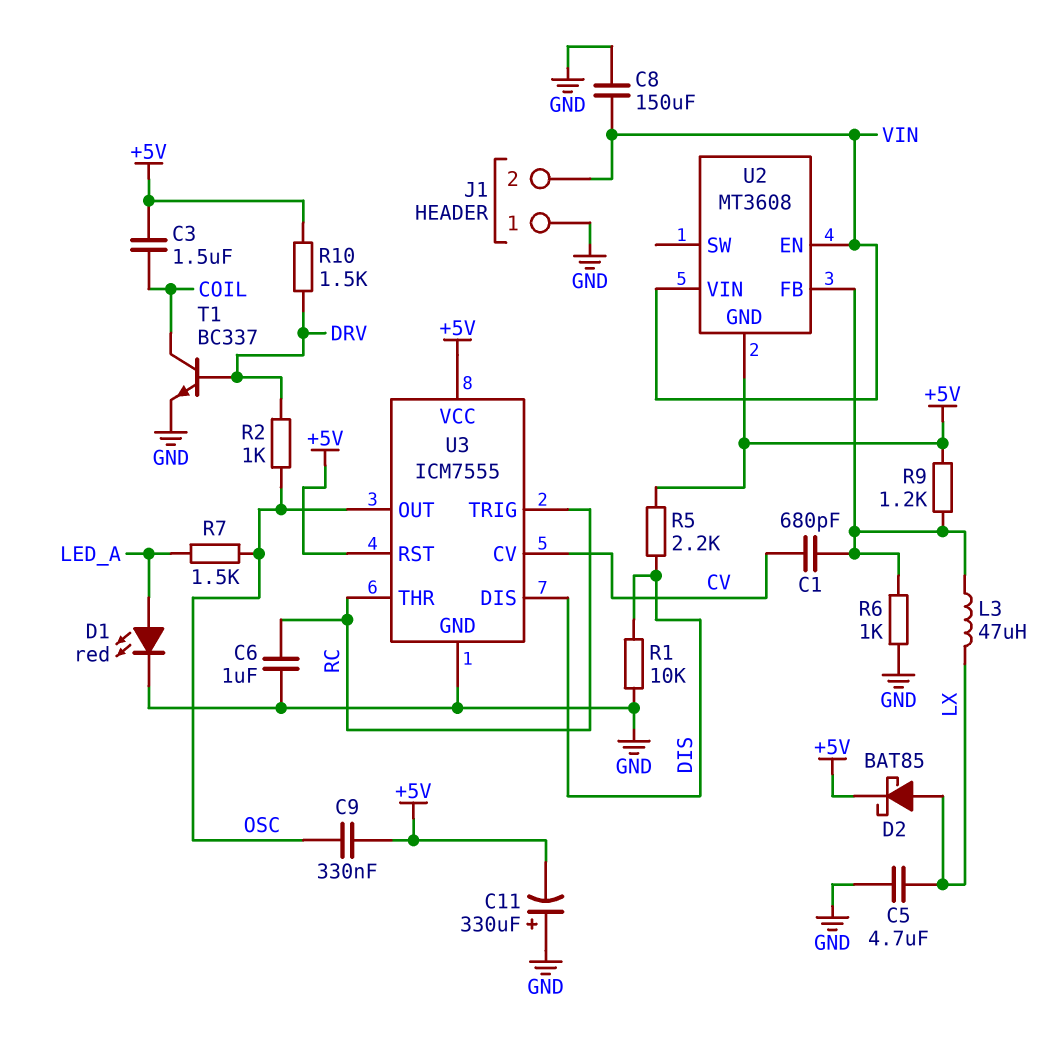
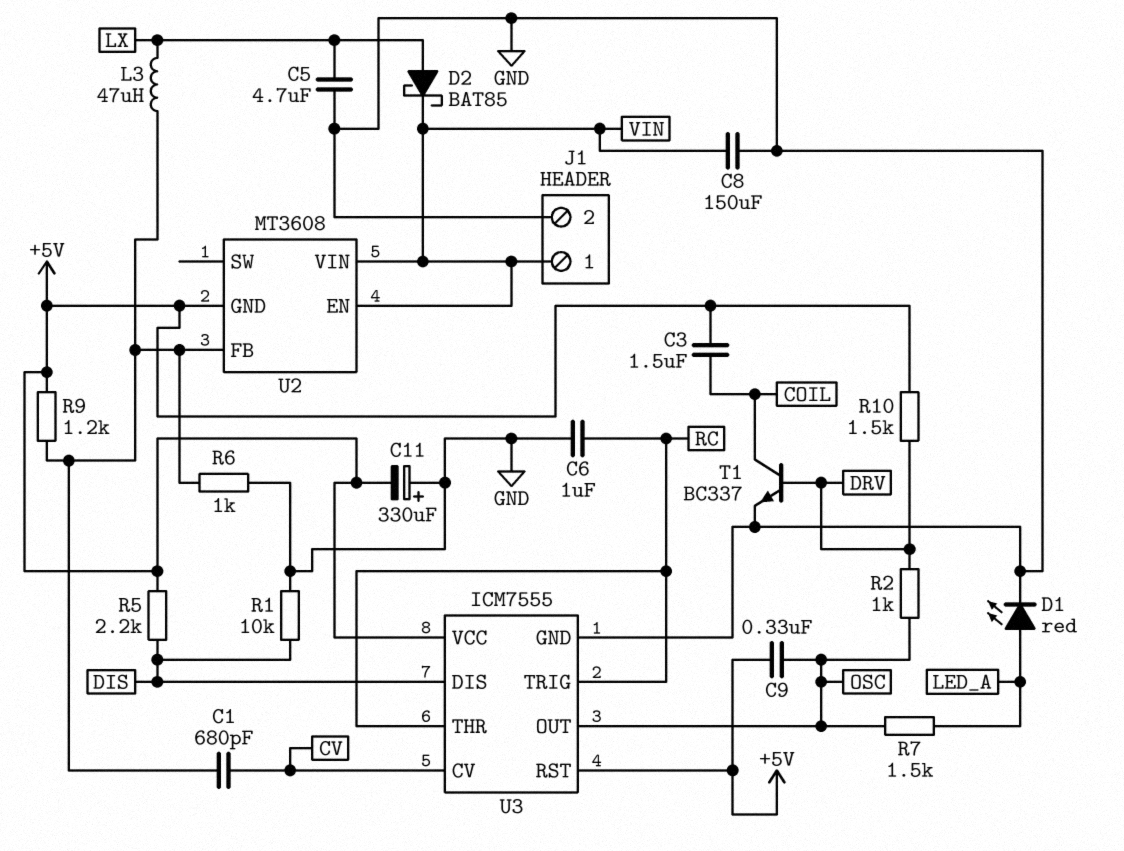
D2: schottky BAT85 (A LX, K +5V) -> schottky BAT85 (A LX, K VIN)
J1 pin 1: GND -> VIN
J1 pin 2: VIN -> GND

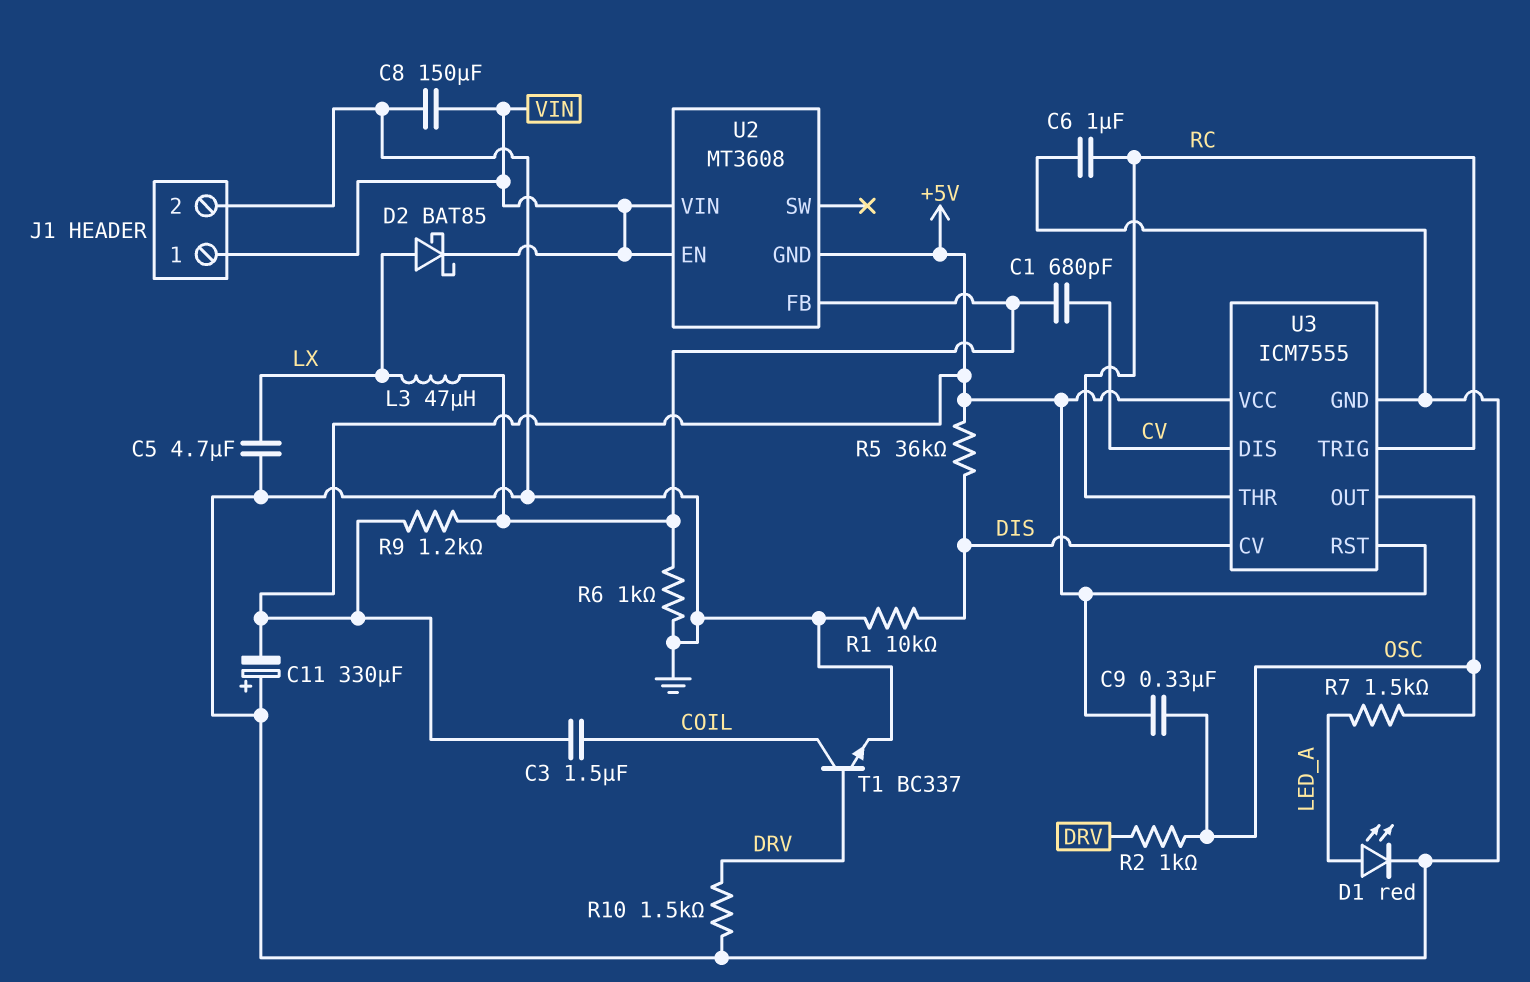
R5: 2.2k (+5V, DIS) -> 36k (+5V, DIS)
R10: 1.5k (+5V, DRV) -> 1.5k (DRV, GND)
U3 pin CV: CV -> DIS
U3 pin DIS: DIS -> CV

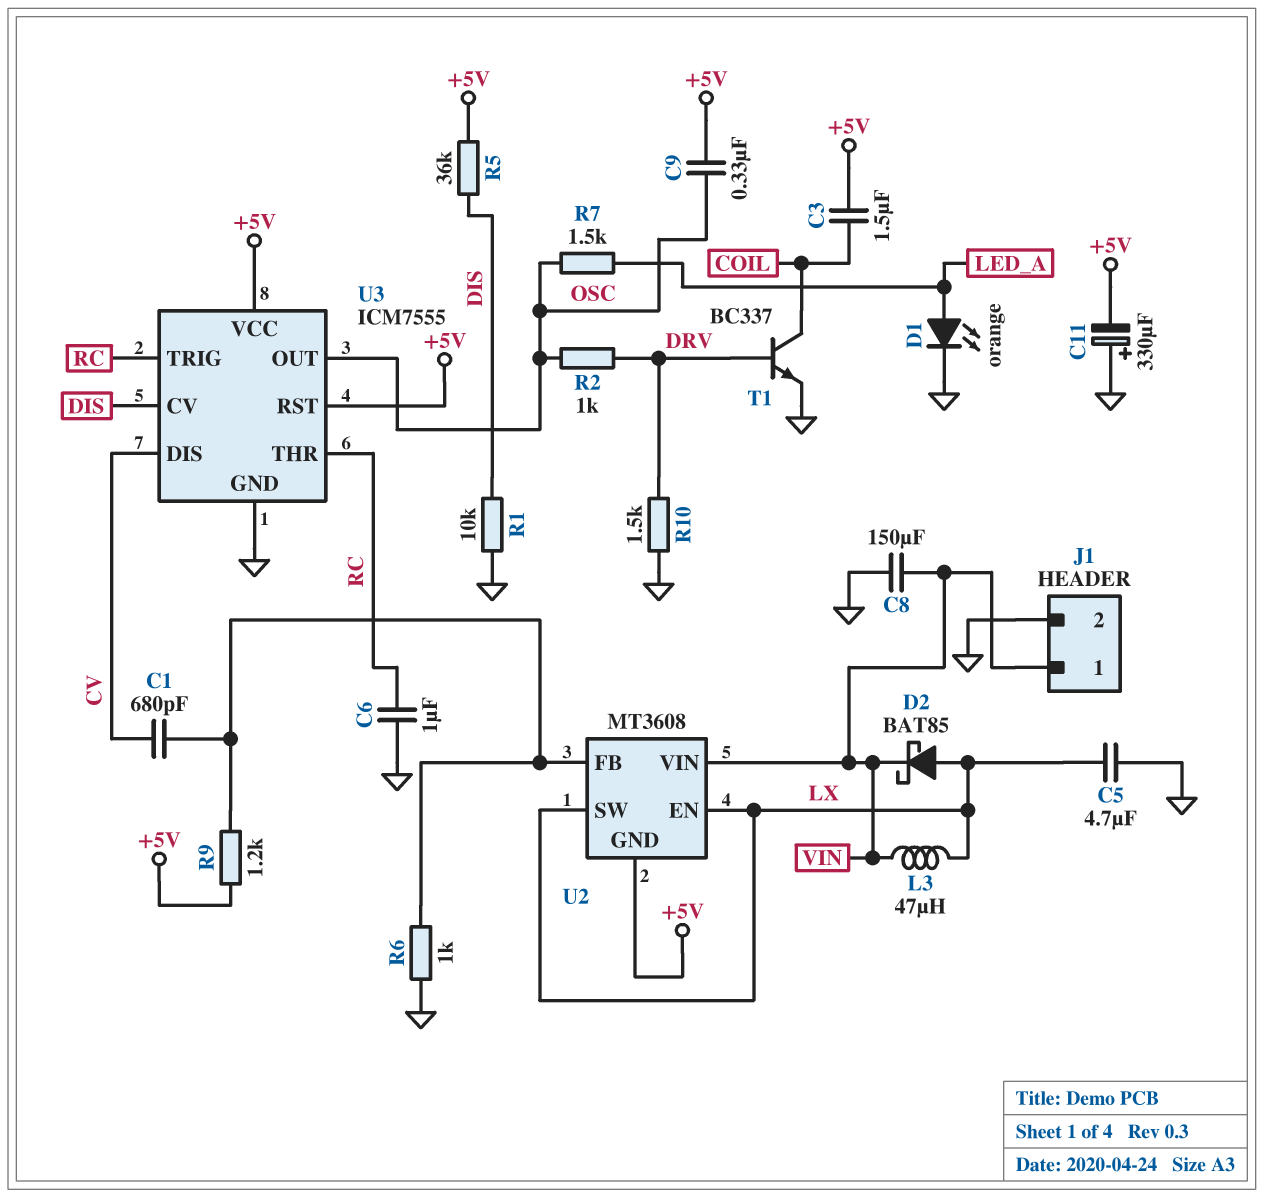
D1: LED red (A LED_A, K GND) -> LED orange (A LED_A, K GND)
L3: 47uH (LX, U2/FB) -> 47uH (LX, VIN)
U2 pin EN: VIN -> LX
U2 pin SW: none -> LX

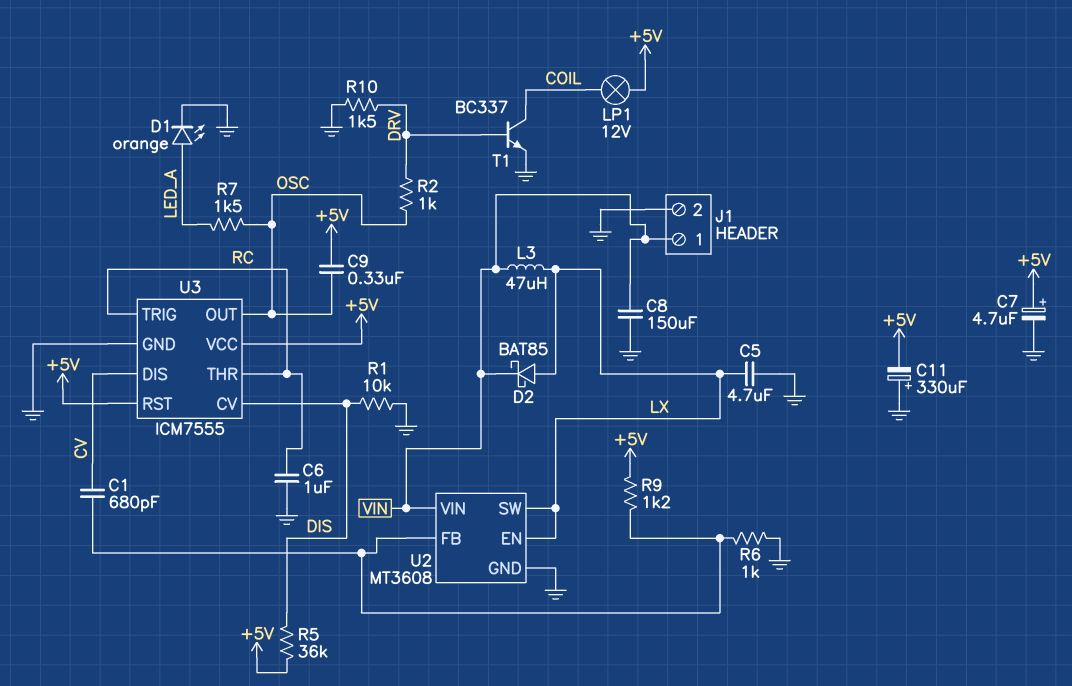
C3: 1.5uF (+5V, COIL) -> none
C7: none -> 4.7uF (plus +5V, minus GND)
LP1: none -> lamp 12V (+5V, COIL)
U2 pin GND: +5V -> GND

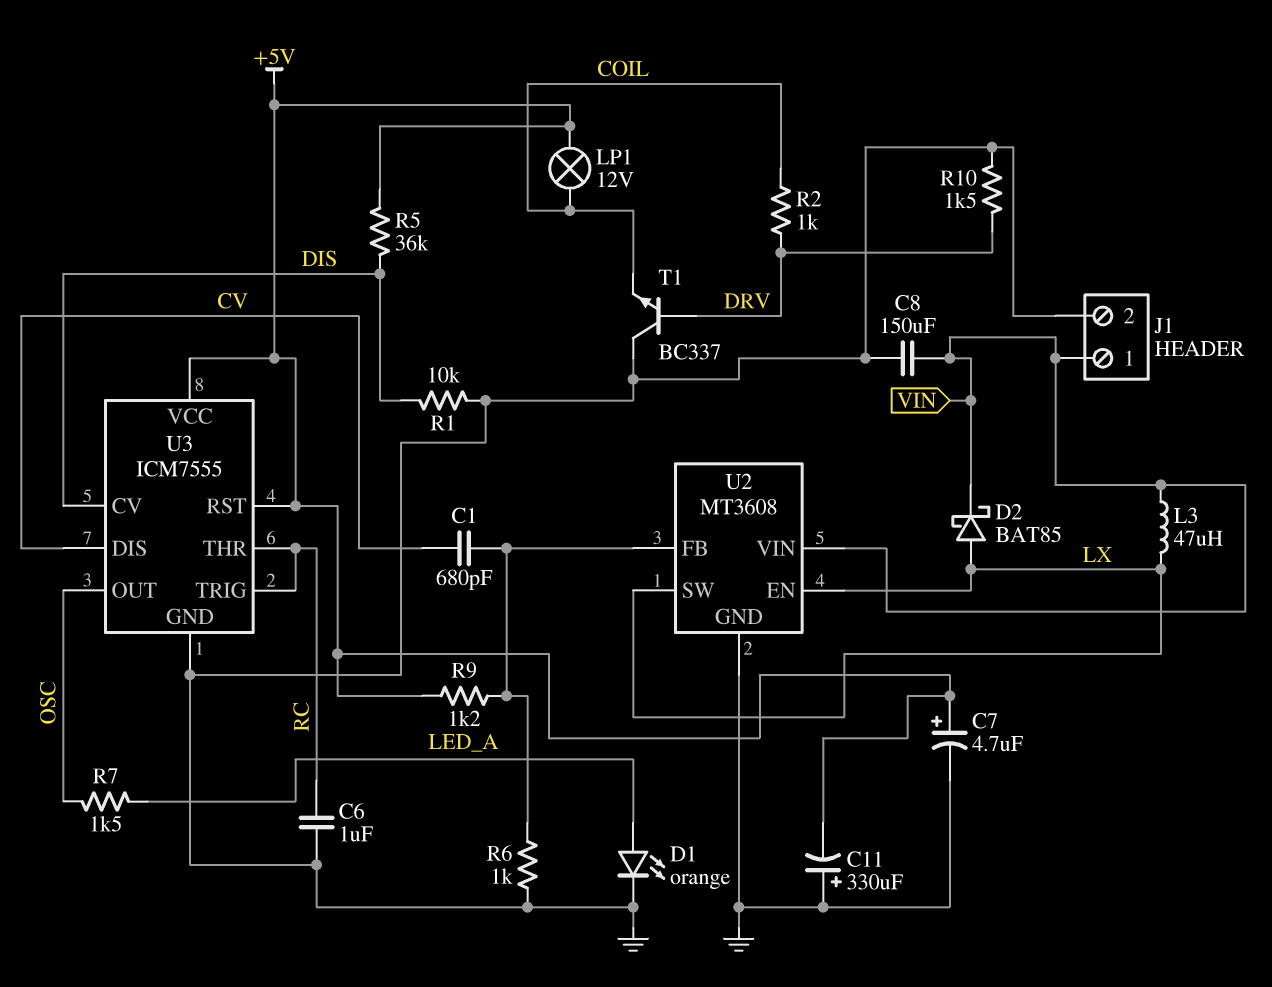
C5: 4.7uF (GND, LX) -> none
C9: 330nF (+5V, OSC) -> none
R2: 1k (DRV, OSC) -> 1k (COIL, DRV)
T1: NPN BC337 (B DRV, C COIL, E GND) -> NPN BC337 (B DRV, C GND, E COIL)

